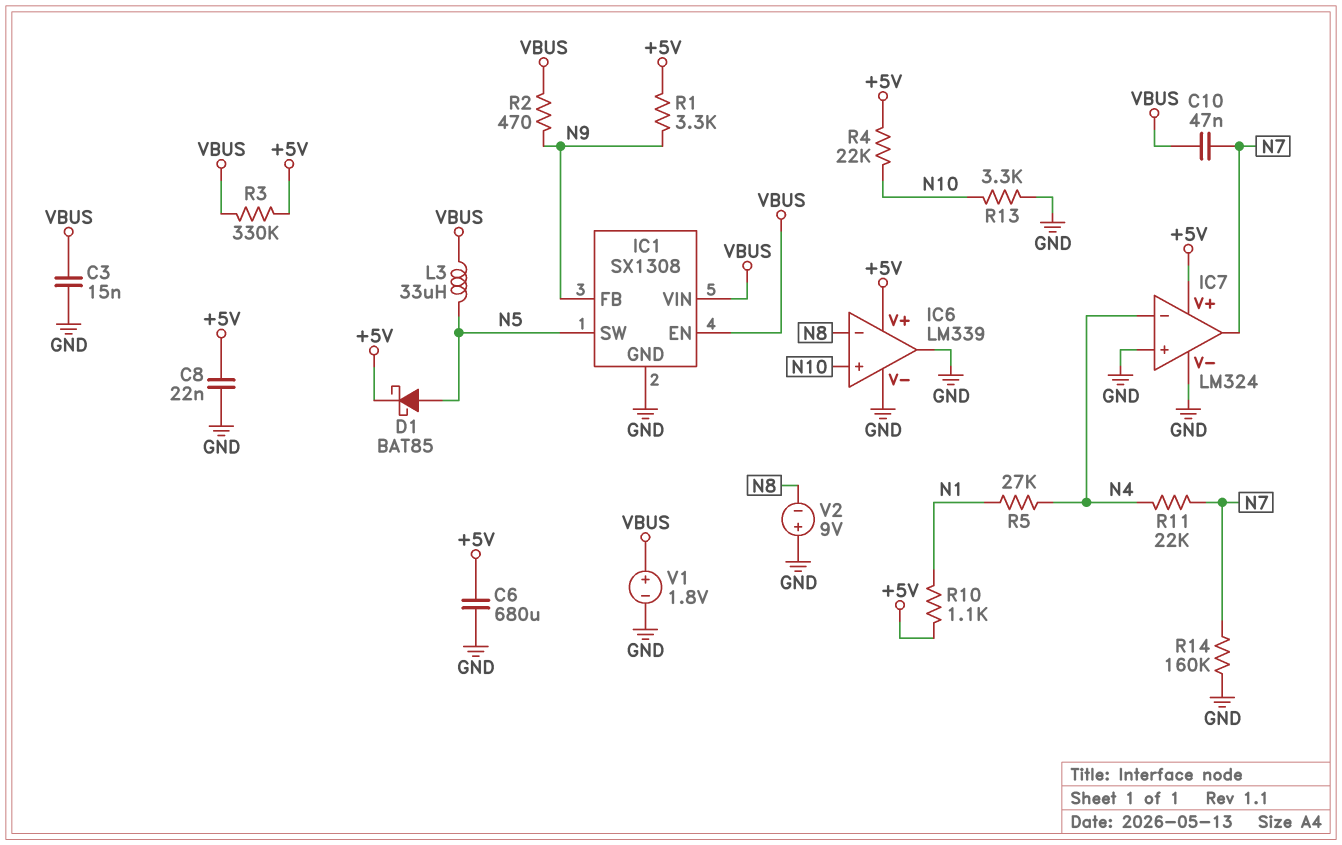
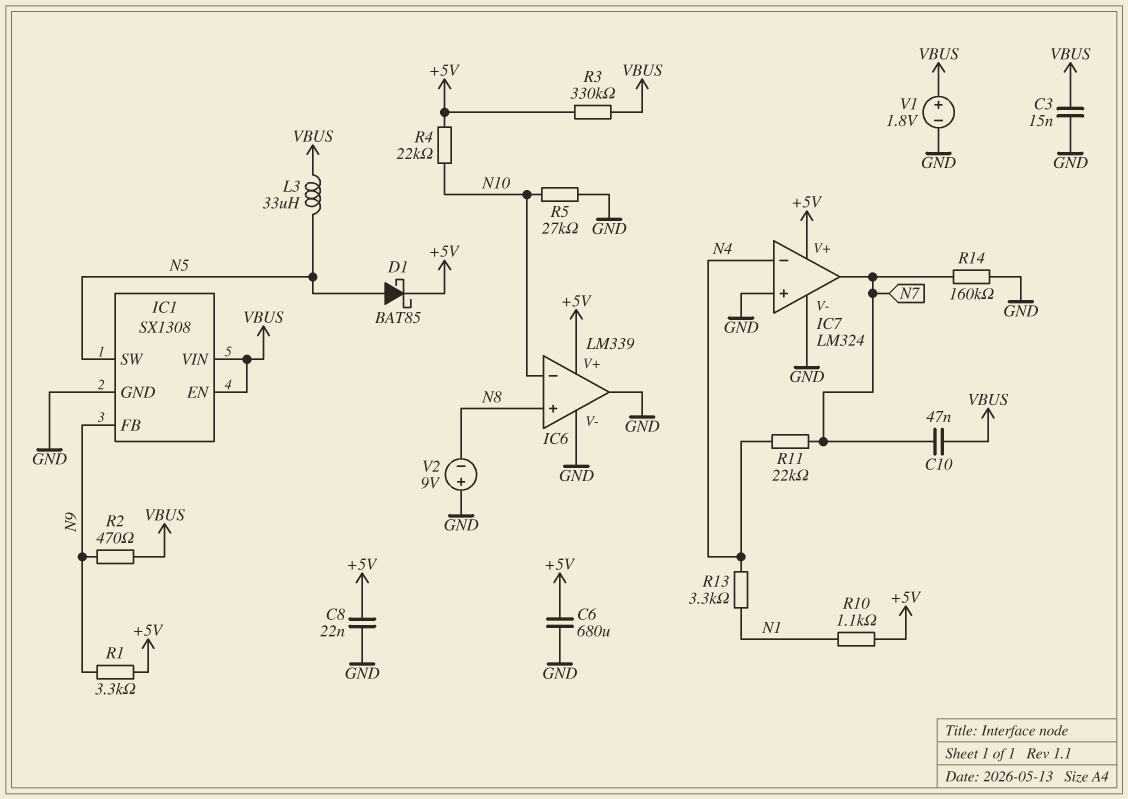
IC6 pin in+: N10 -> N8
IC6 pin in-: N8 -> N10
R5: 27k (N1, N4) -> 27k (GND, N10)
R13: 3.3k (GND, N10) -> 3.3k (N1, N4)

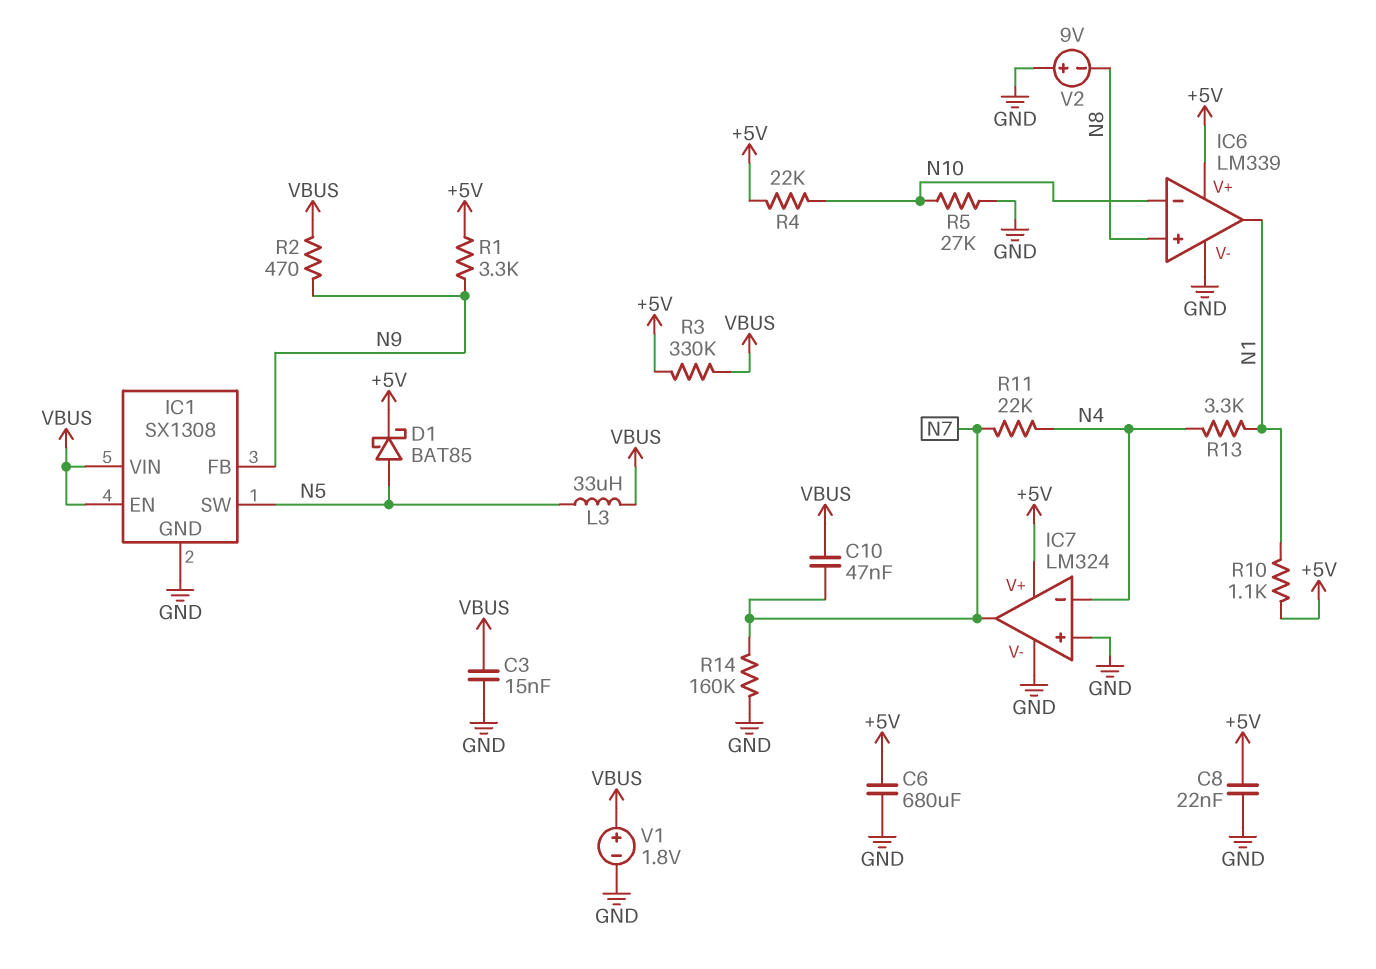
IC6 pin out: GND -> N1

